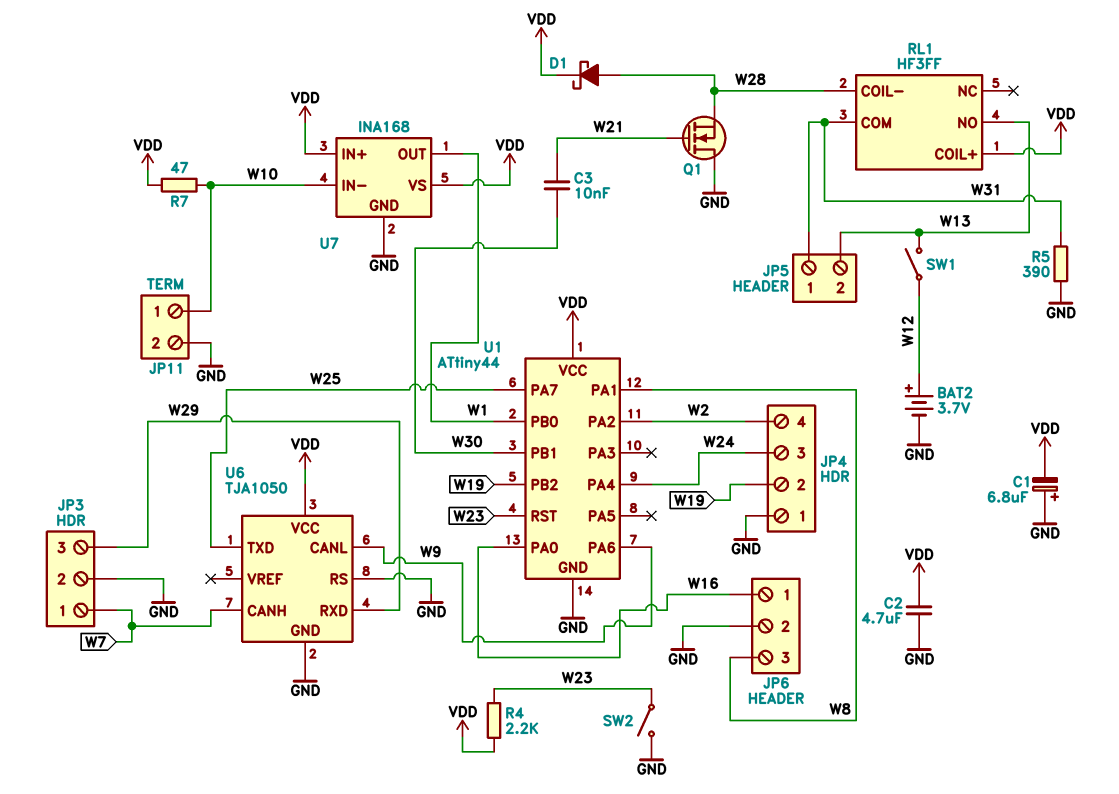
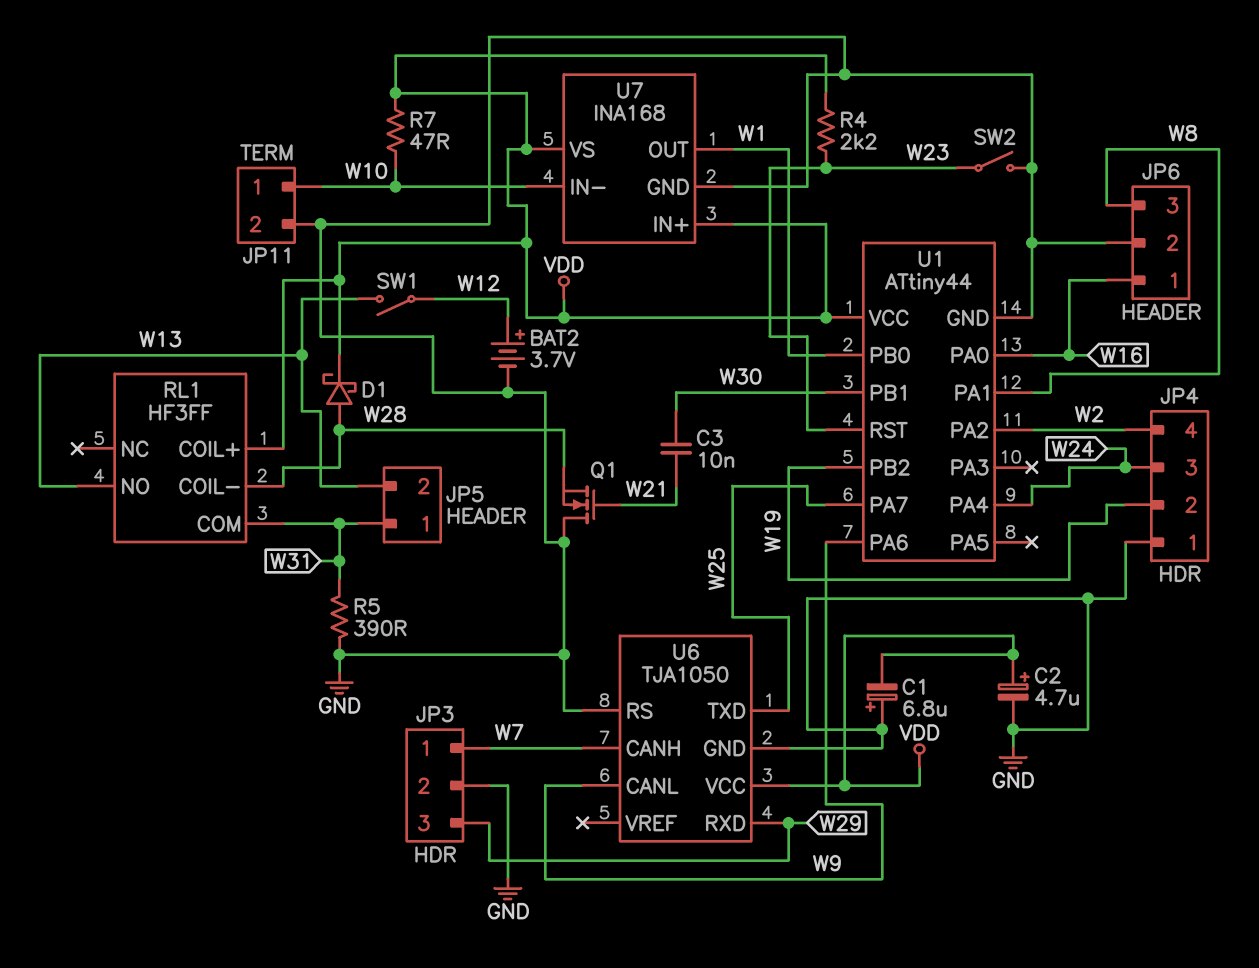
C2: 4.7uF (GND, VDD) -> 4.7uF (plus VDD, minus GND)

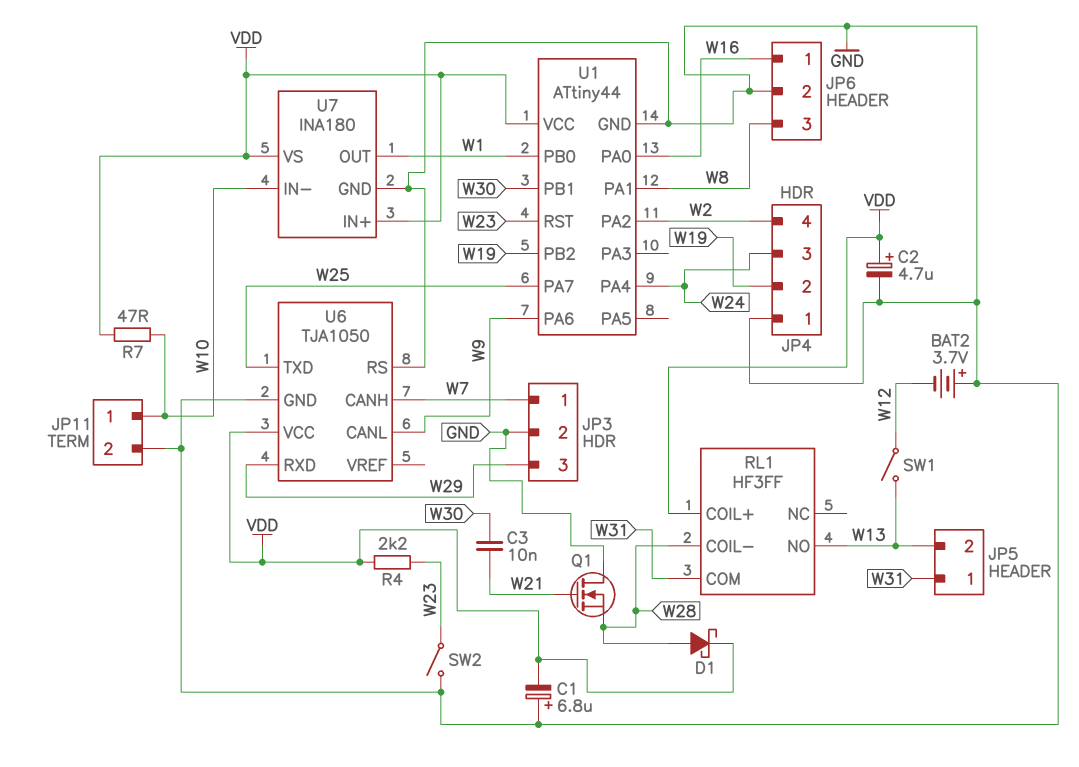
BAT2: 3.7V (plus W12, minus GND) -> 3.7V (plus GND, minus W12)
R5: 390 (GND, W31) -> none
U7: INA168 -> INA180

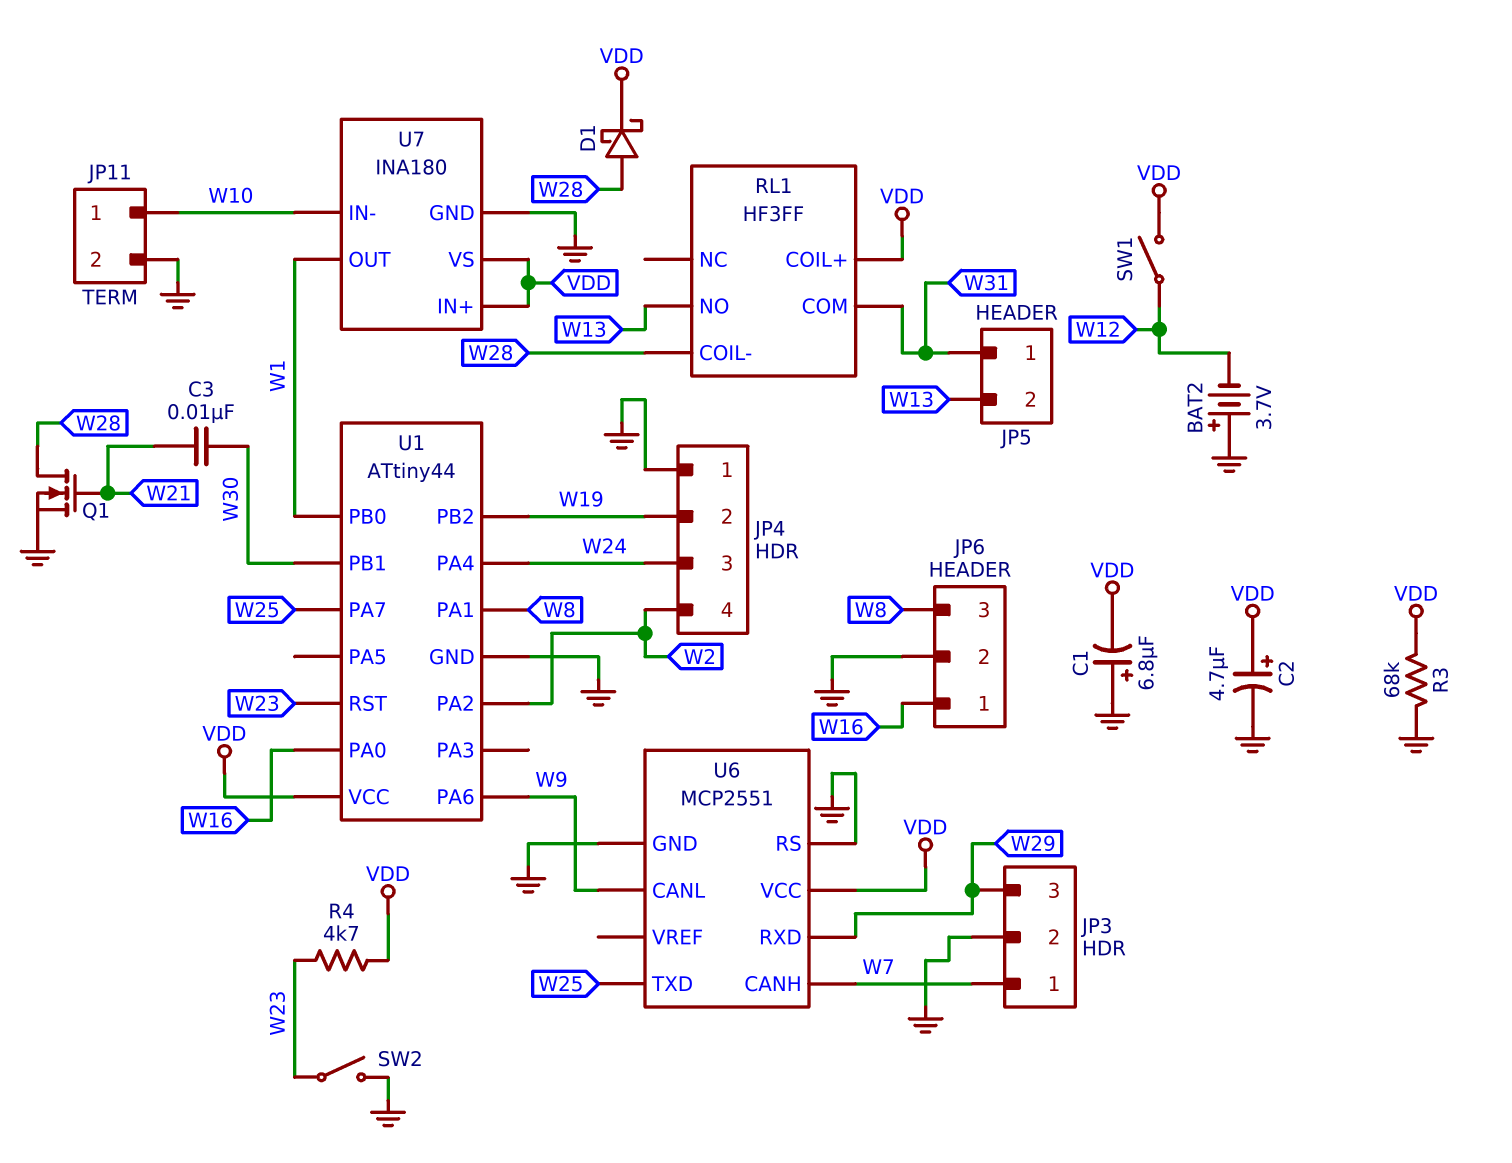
Q1: NMOS (G W21, D GND, S W28) -> NMOS (G W21, D W28, S GND)
R3: none -> 68k (GND, VDD)
R4: 2.2k (VDD, W23) -> 4.7k (VDD, W23)
R7: 47 (VDD, W10) -> none
SW1: switch (W12, W13) -> switch (VDD, W12)
U6: TJA1050 -> MCP2551

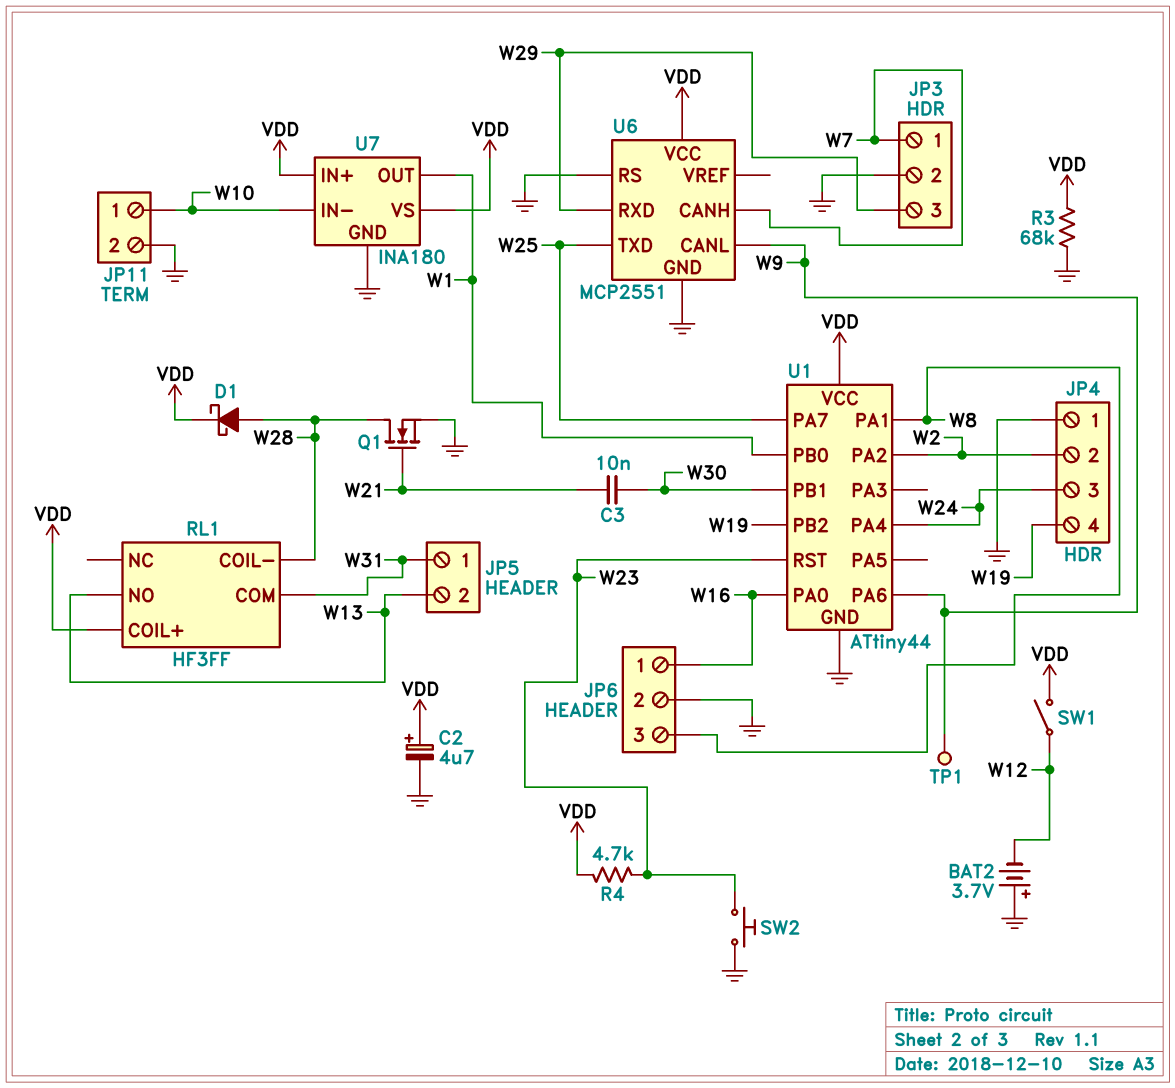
C1: 6.8uF (plus GND, minus VDD) -> none
JP4 pin 2: W19 -> W2
JP4 pin 4: W2 -> W19
SW2: switch (GND, W23) -> button (GND, W23)
TP1: none -> test point (W9)

